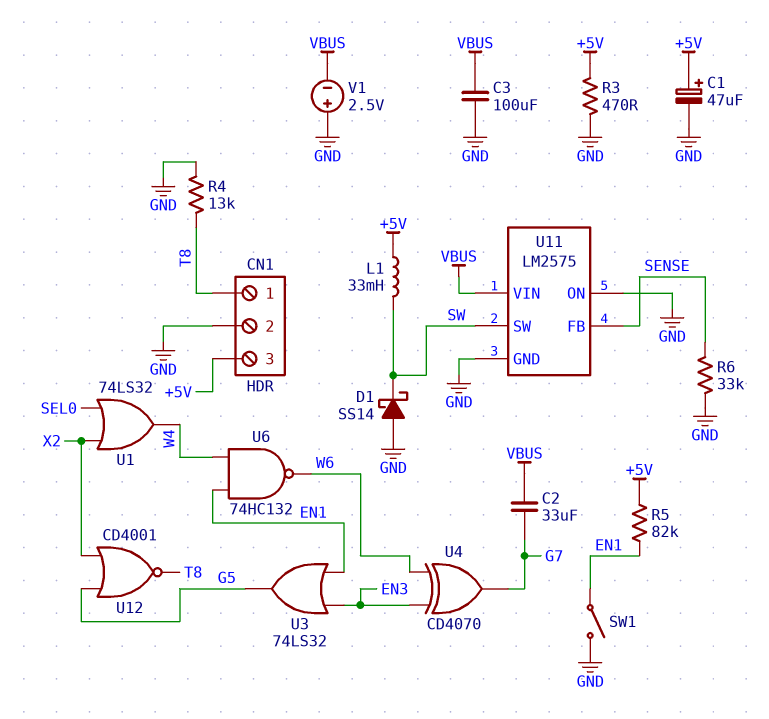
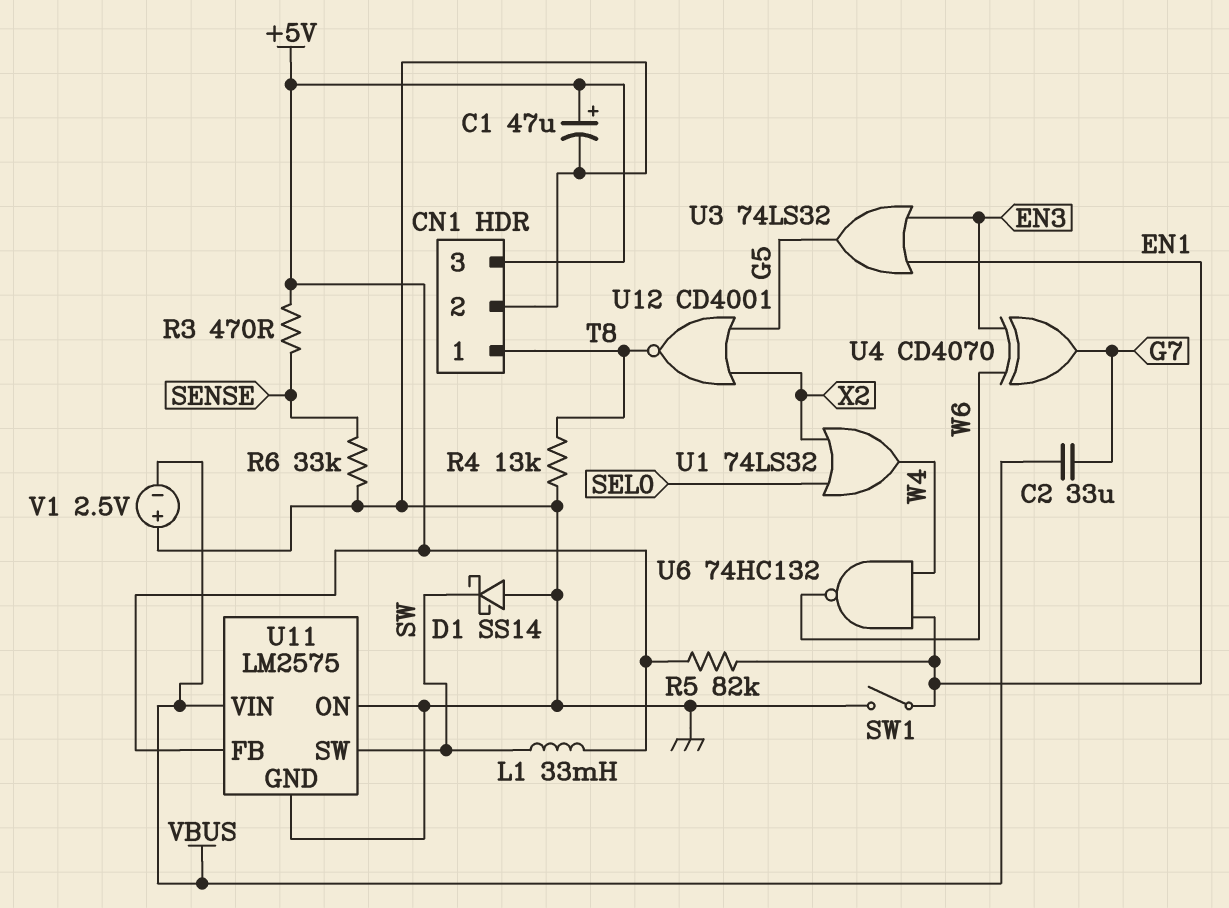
C3: 100uF (GND, VBUS) -> none
R3: 470 (+5V, GND) -> 470 (+5V, SENSE)
U11 pin FB: SENSE -> +5V

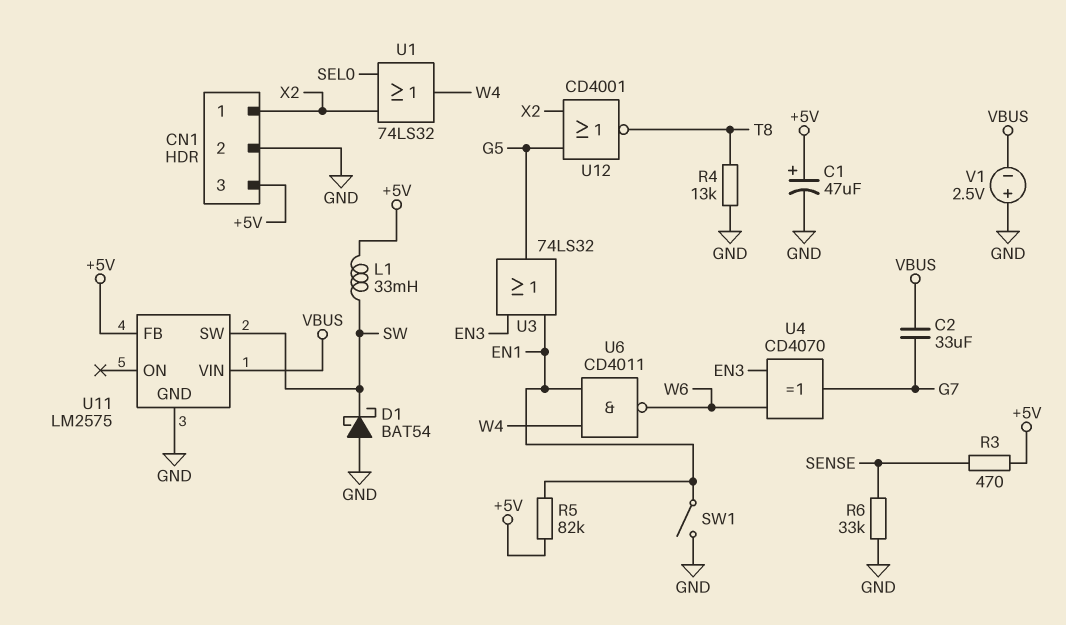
CN1 pin 1: T8 -> X2
D1: schottky SS14 (A GND, K SW) -> schottky BAT54 (A GND, K SW)
U6: NAND 74HC132 (in EN1, in W4, out W6) -> NAND CD4011 (in EN1, in W4, out W6)
U11 pin ON: GND -> none

